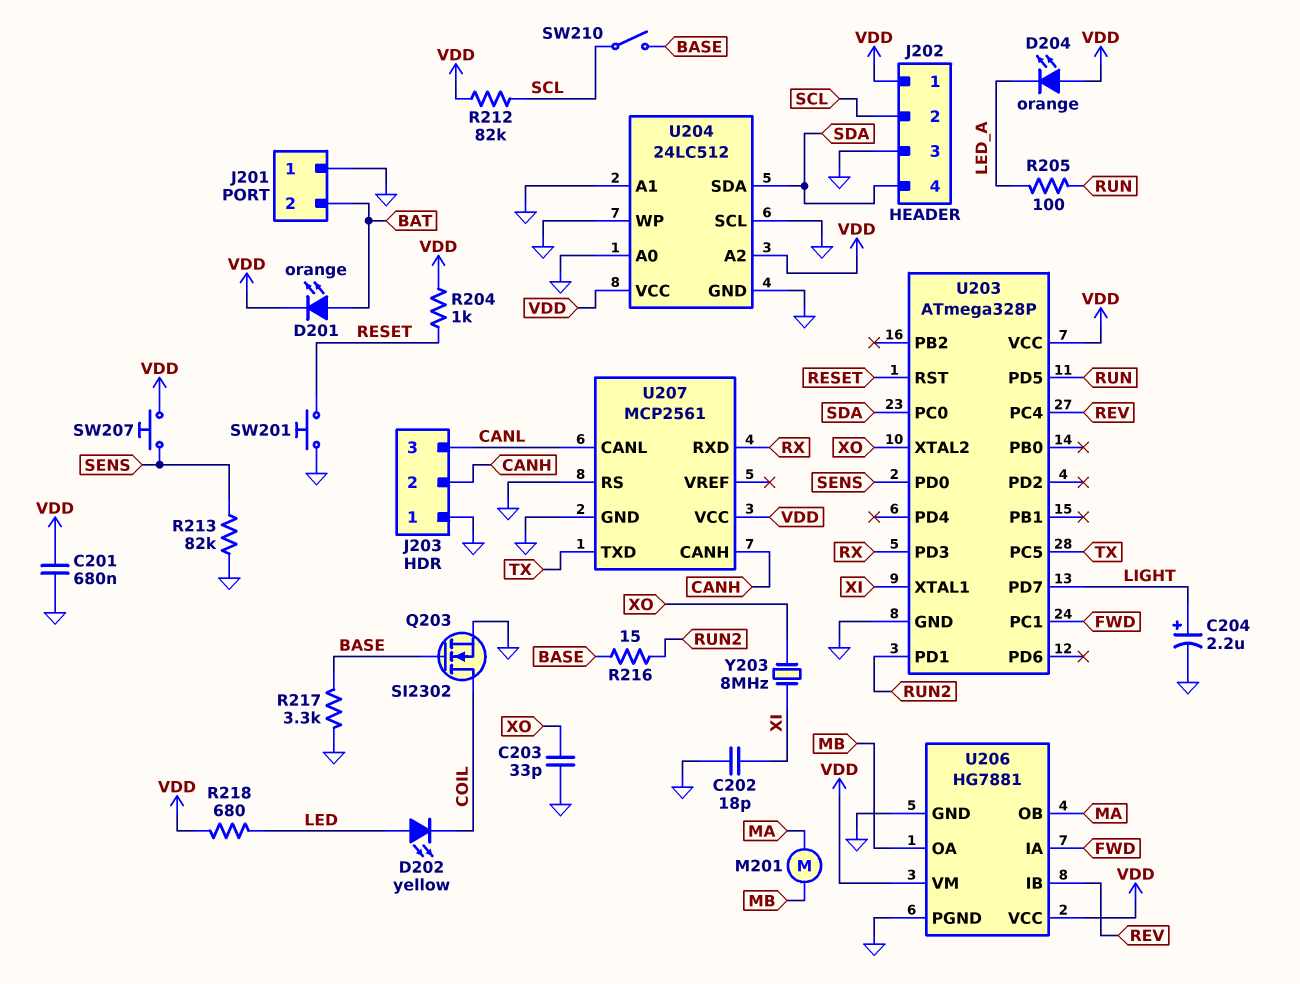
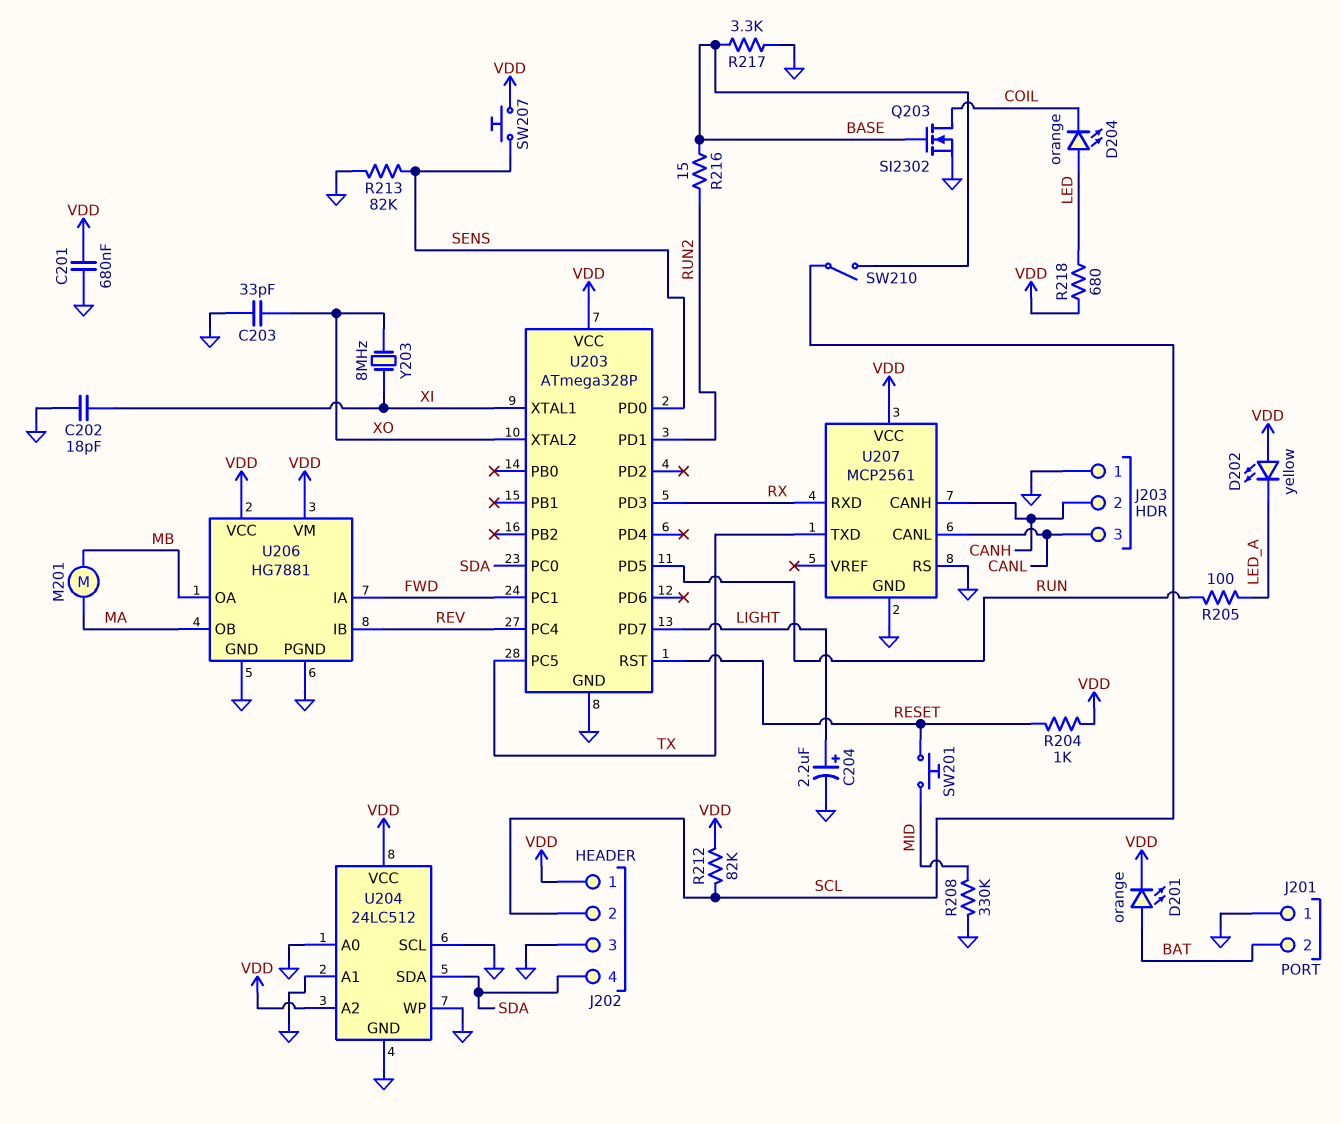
D202: LED yellow (A LED, K COIL) -> LED yellow (A VDD, K LED_A)
D204: LED orange (A VDD, K LED_A) -> LED orange (A LED, K COIL)
R208: none -> 330k (GND, MID)
SW201: button (GND, RESET) -> button (MID, RESET)

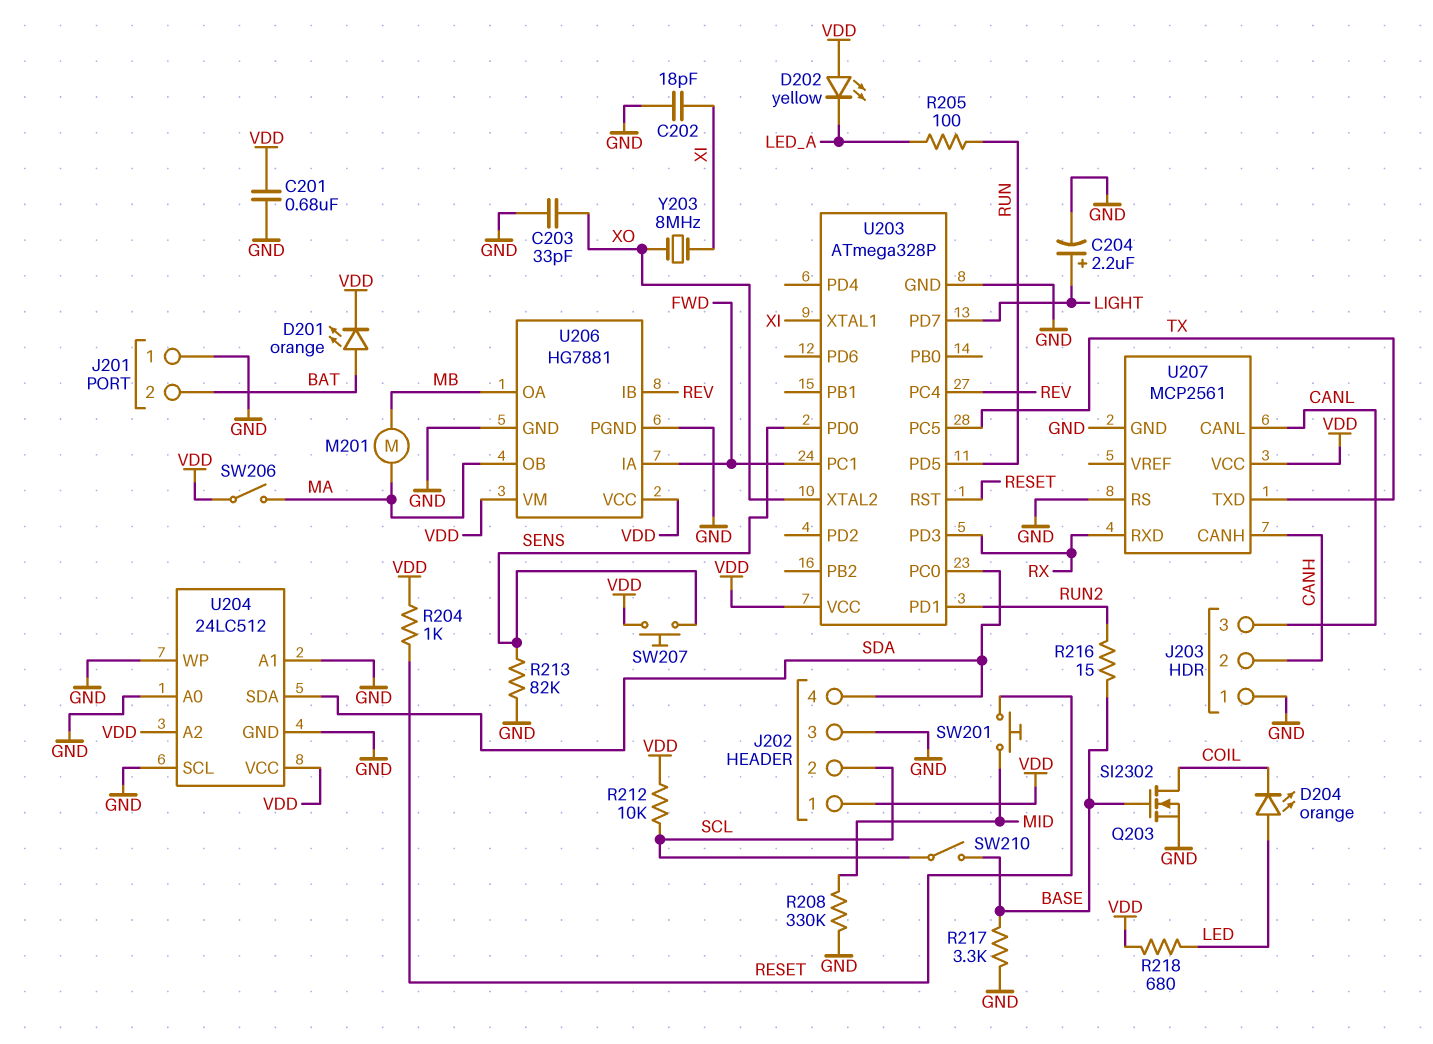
R212: 82k (SCL, VDD) -> 10k (SCL, VDD)
SW206: none -> switch (MA, VDD)

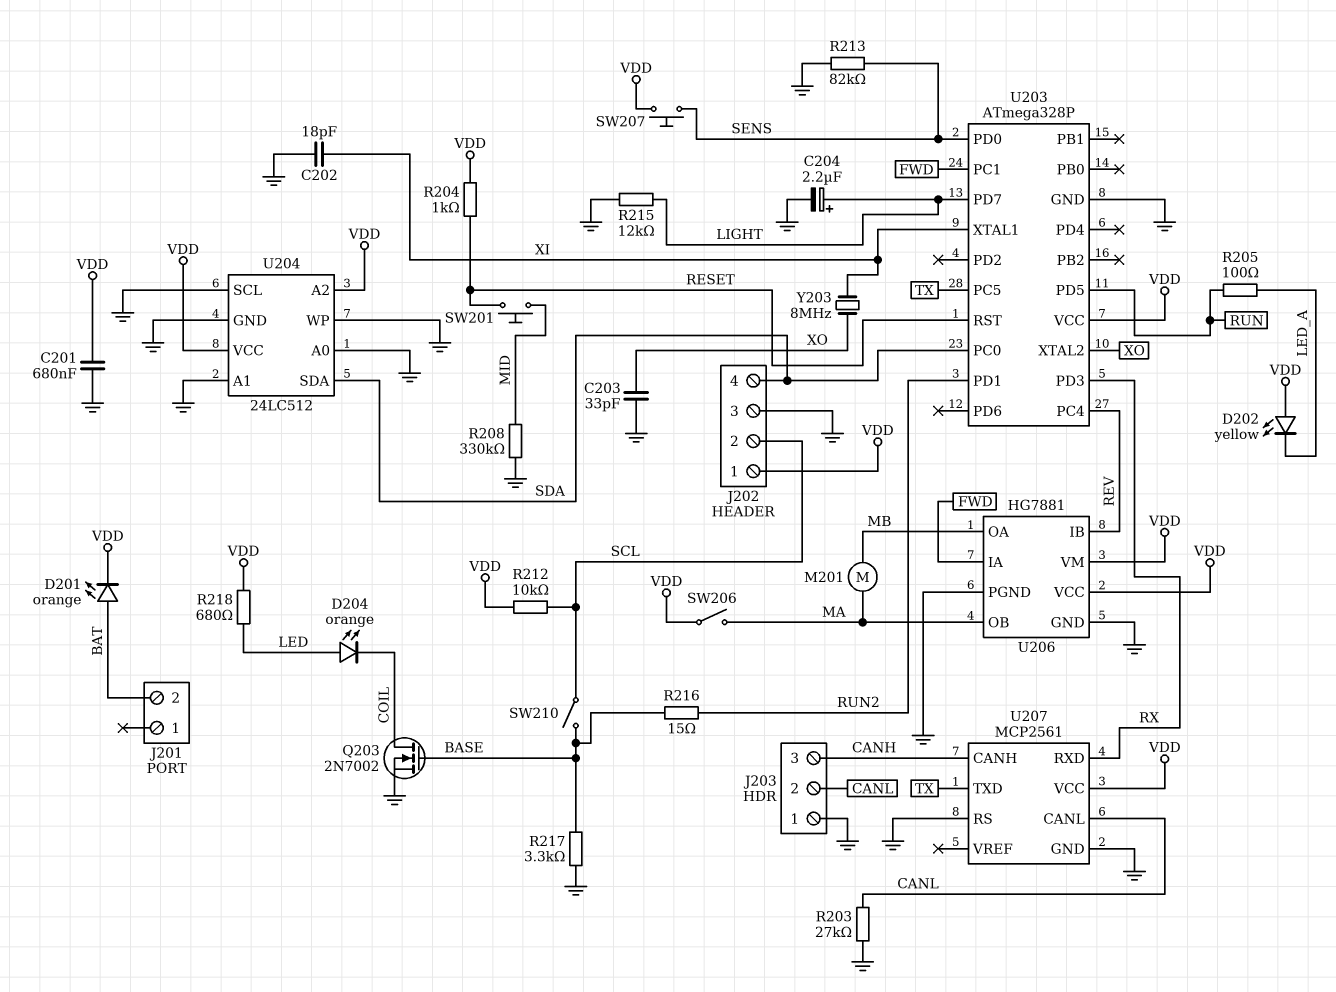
J201 pin 1: GND -> none
J203 pin 2: CANH -> CANL
J203 pin 3: CANL -> CANH
Q203: NMOS SI2302 (G BASE, D COIL, S GND) -> NMOS 2N7002 (G BASE, D COIL, S GND)
R203: none -> 27k (CANL, GND)
R215: none -> 12k (GND, LIGHT)

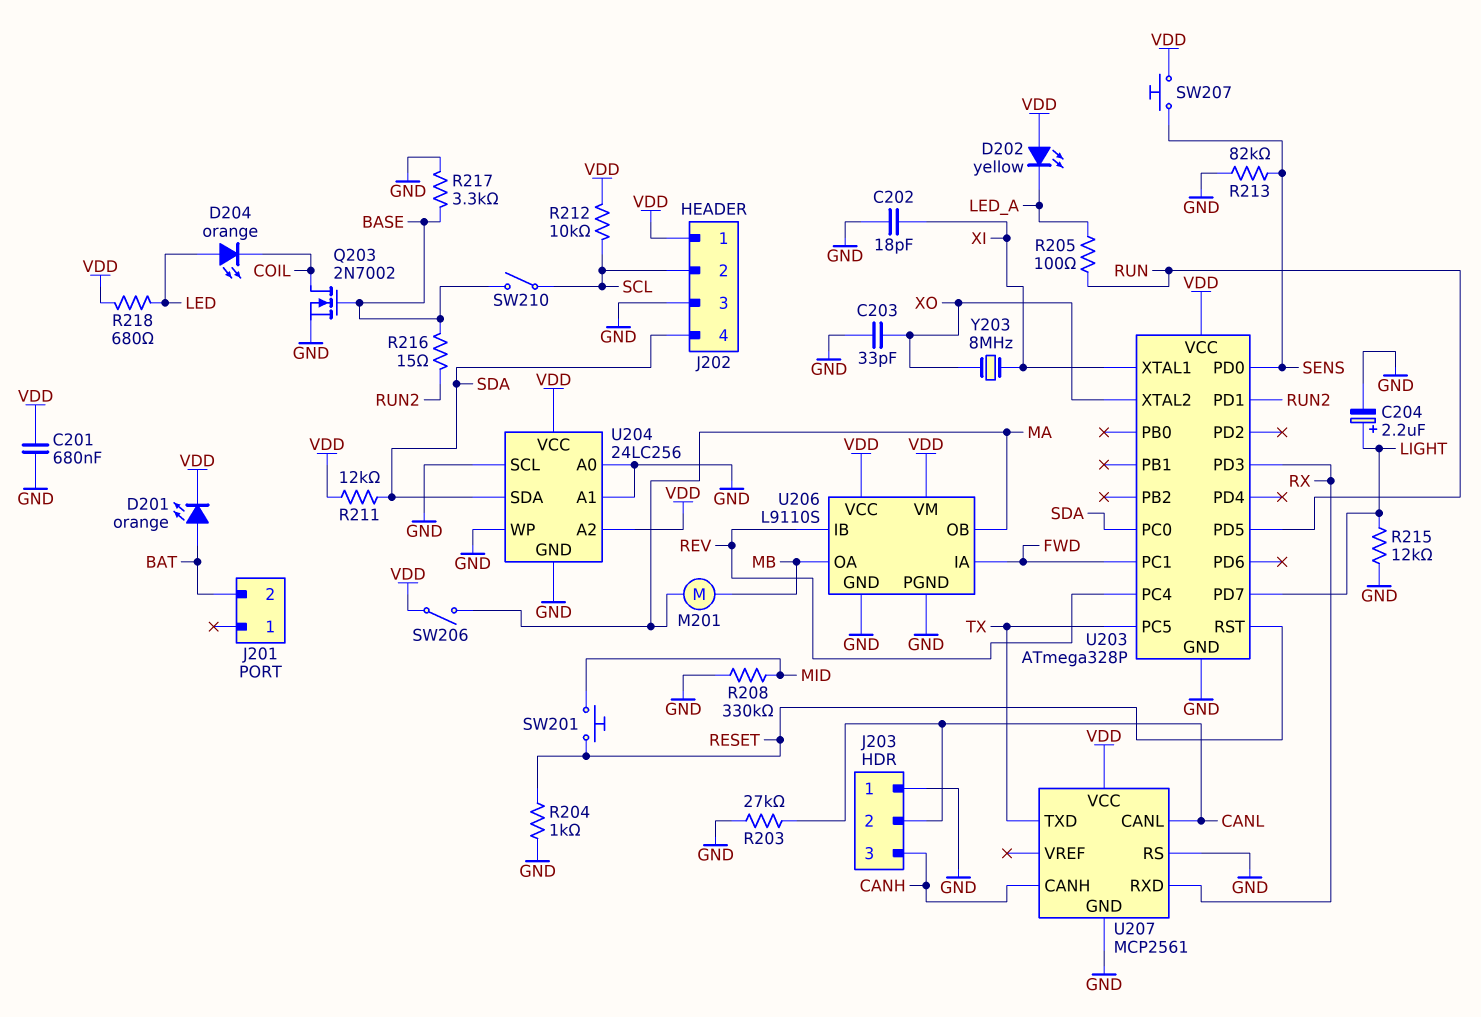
R204: 1k (RESET, VDD) -> 1k (GND, RESET)
R211: none -> 12k (SDA, VDD)
U204: 24LC512 -> 24LC256
U206: HG7881 -> L9110S

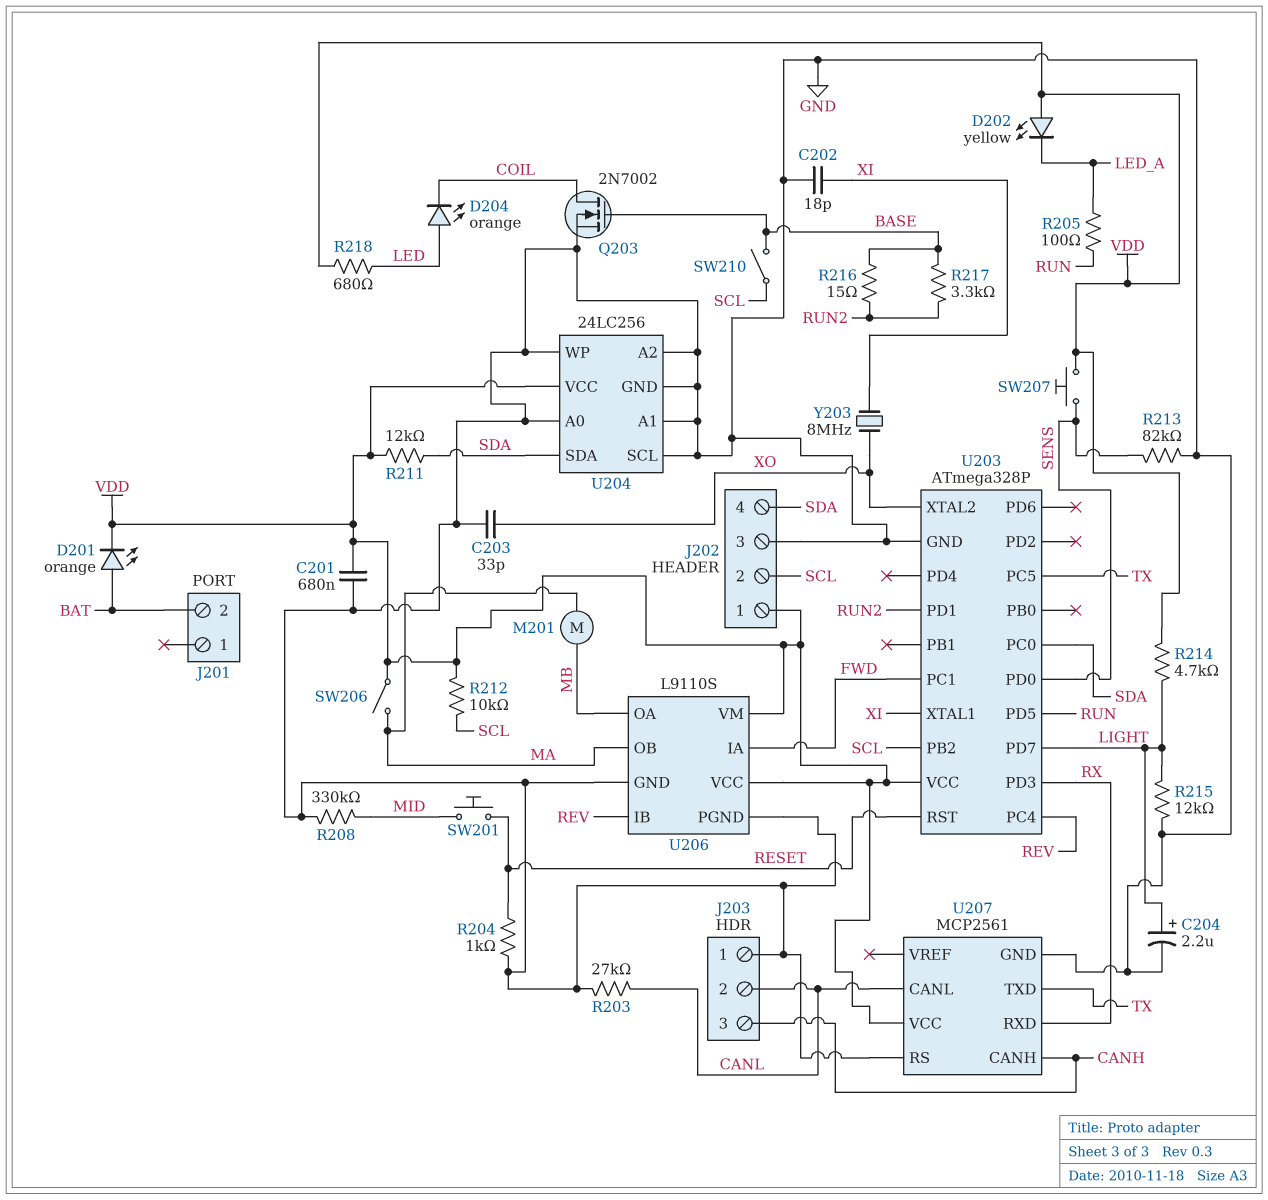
R214: none -> 4.7k (LIGHT, VDD)
R217: 3.3k (BASE, GND) -> 3.3k (BASE, RUN2)
U203 pin PB2: none -> SCL
U204 pin A2: VDD -> GND

